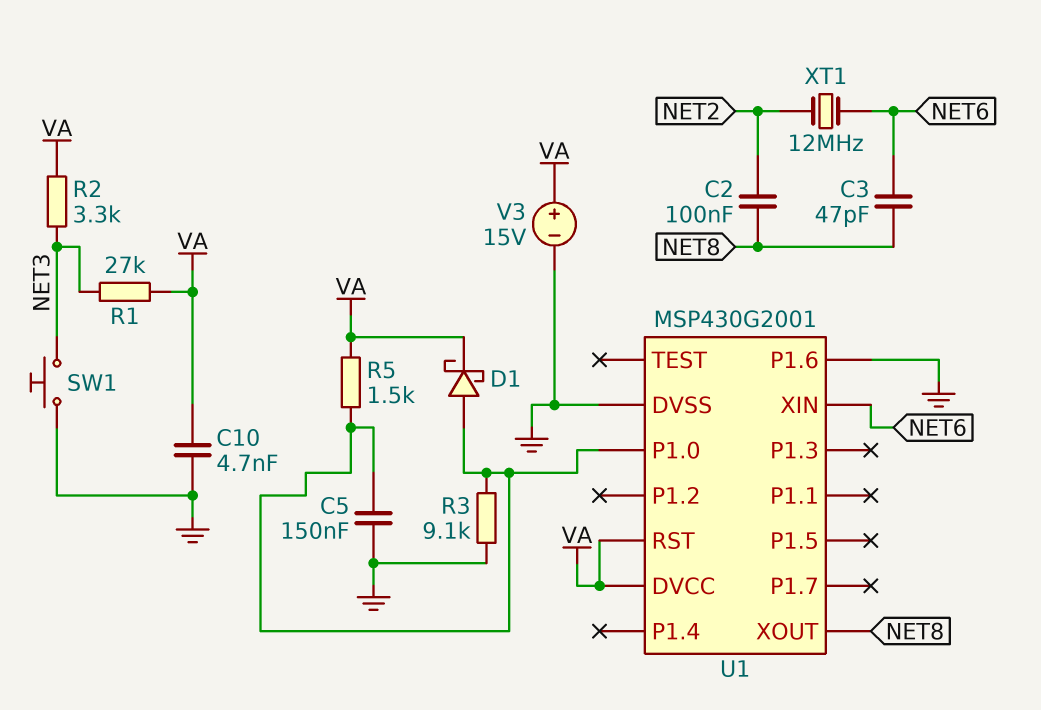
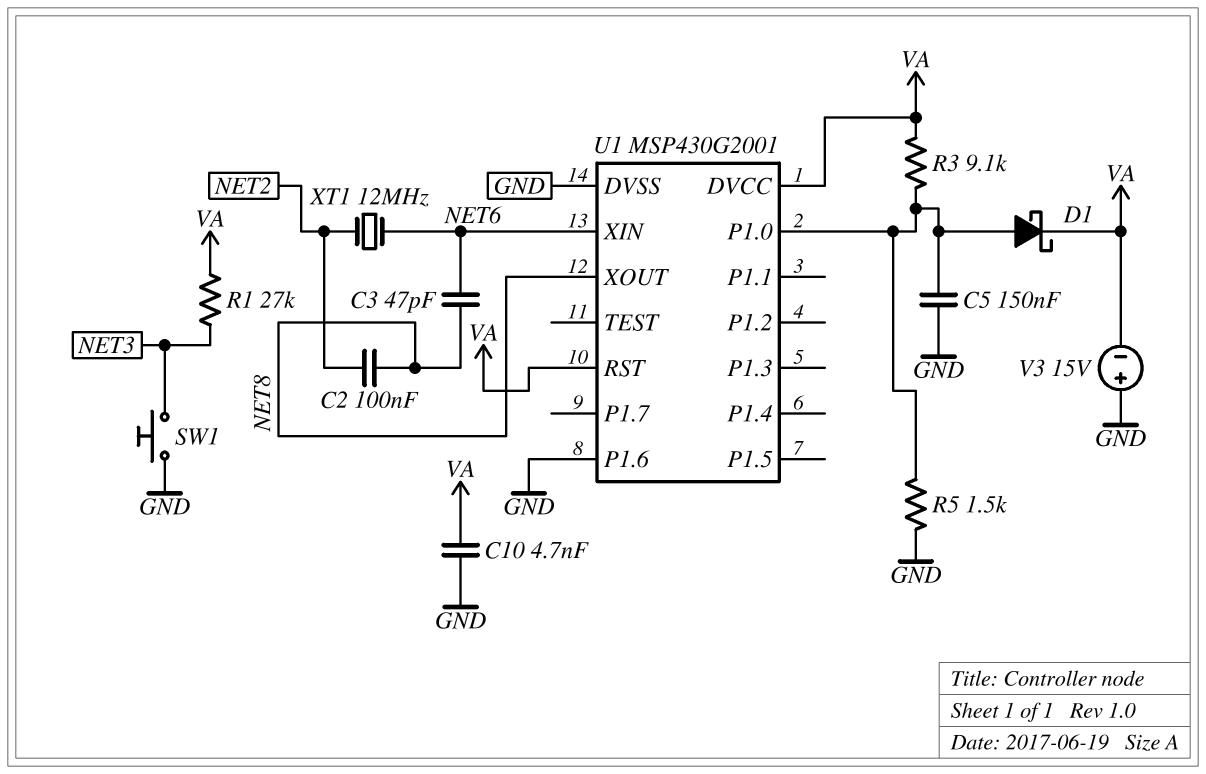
R2: 3.3k (NET3, VA) -> none
R3: 9.1k (GND, U1/P1.0) -> 9.1k (U1/P1.0, VA)
R5: 1.5k (U1/P1.0, VA) -> 1.5k (GND, U1/P1.0)
V3: 15V (plus VA, minus GND) -> 15V (plus GND, minus VA)

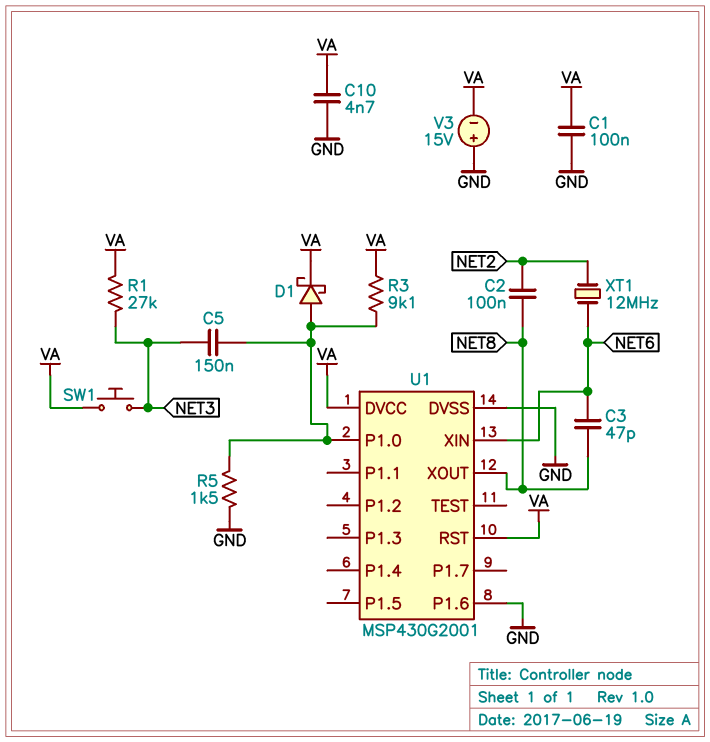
C1: none -> 100nF (GND, VA)
C5: 150nF (GND, U1/P1.0) -> 150nF (NET3, U1/P1.0)
SW1: button (GND, NET3) -> button (NET3, VA)

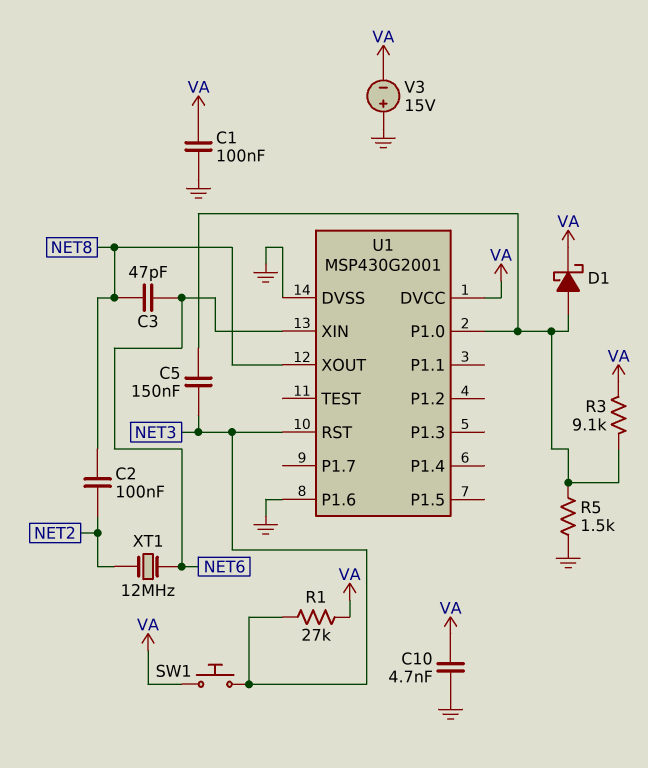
U1 pin RST: VA -> NET3

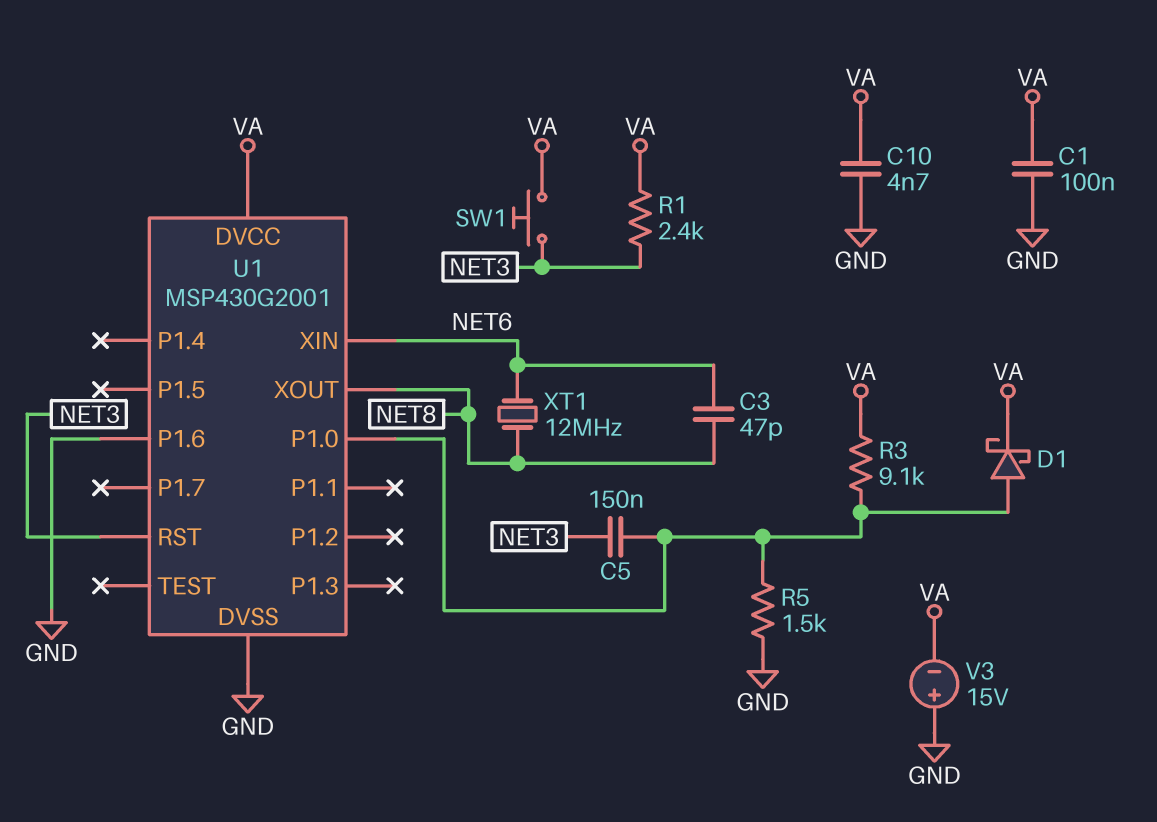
C2: 100nF (NET2, NET8) -> none
R1: 27k (NET3, VA) -> 2.4k (NET3, VA)
XT1: 12MHz (NET2, NET6) -> 12MHz (NET6, NET8)

